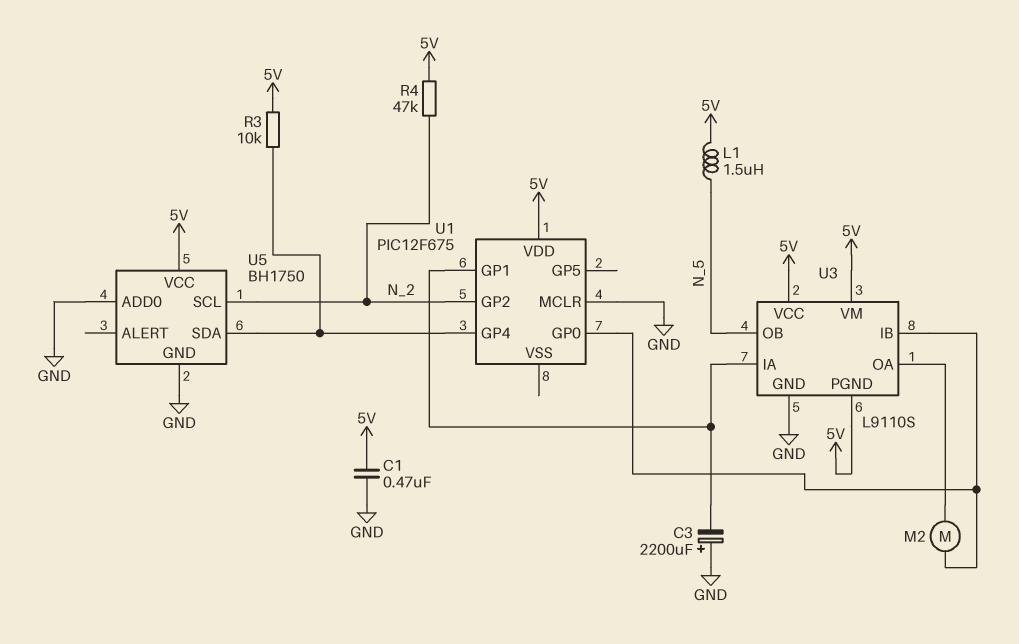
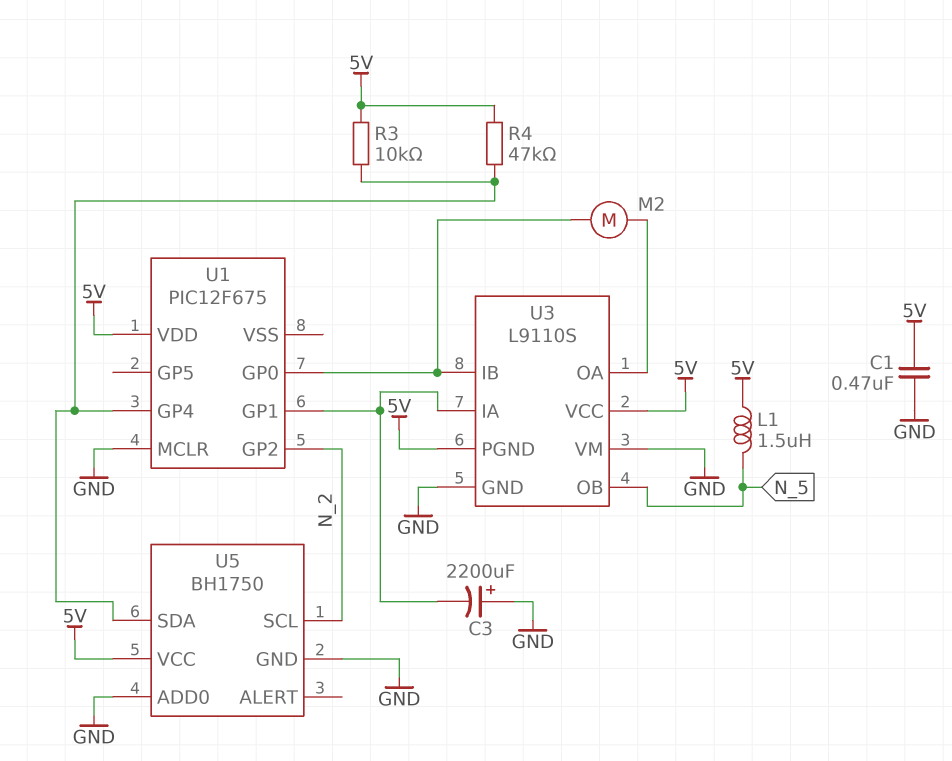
R4: 47k (5V, N_2) -> 47k (5V, U1/GP4)
U3 pin VM: 5V -> GND

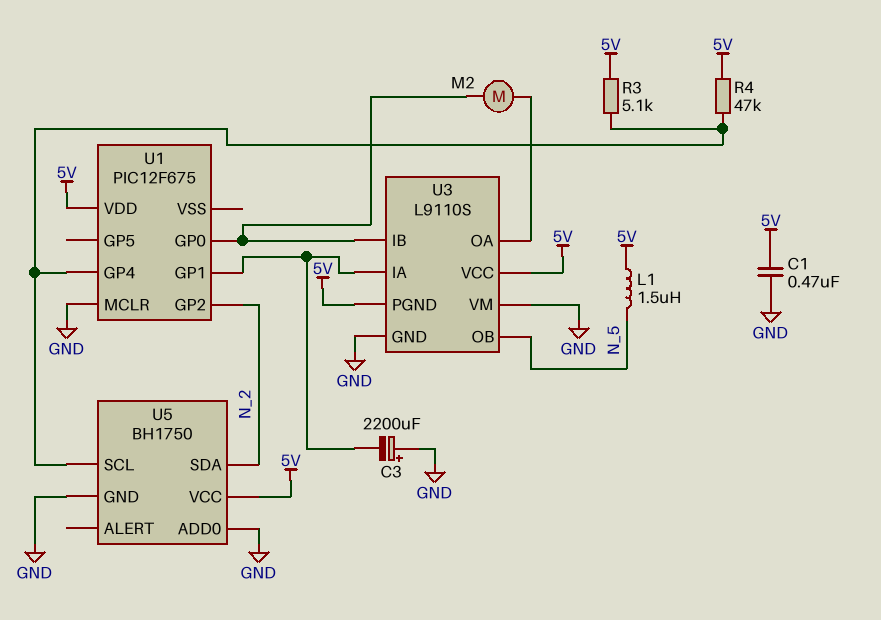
R3: 10k (5V, U1/GP4) -> 5.1k (5V, U1/GP4)
U5 pin SCL: N_2 -> U1/GP4
U5 pin SDA: U1/GP4 -> N_2

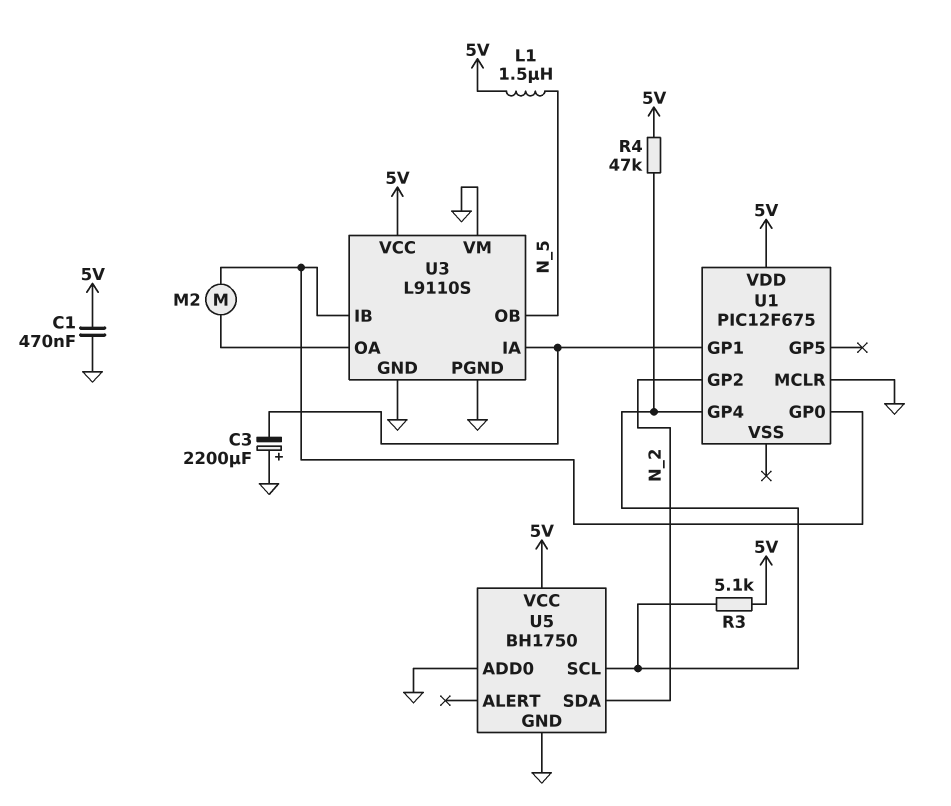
U3 pin PGND: 5V -> GND

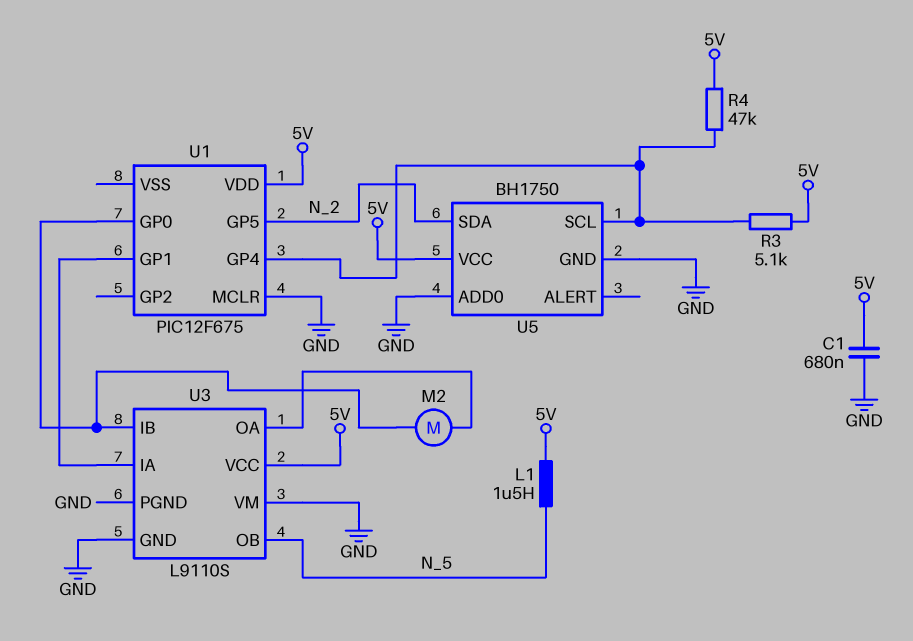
C1: 470nF (5V, GND) -> 680nF (5V, GND)
C3: 2200uF (plus GND, minus U1/GP1) -> none
U1 pin GP2: N_2 -> none
U1 pin GP5: none -> N_2

